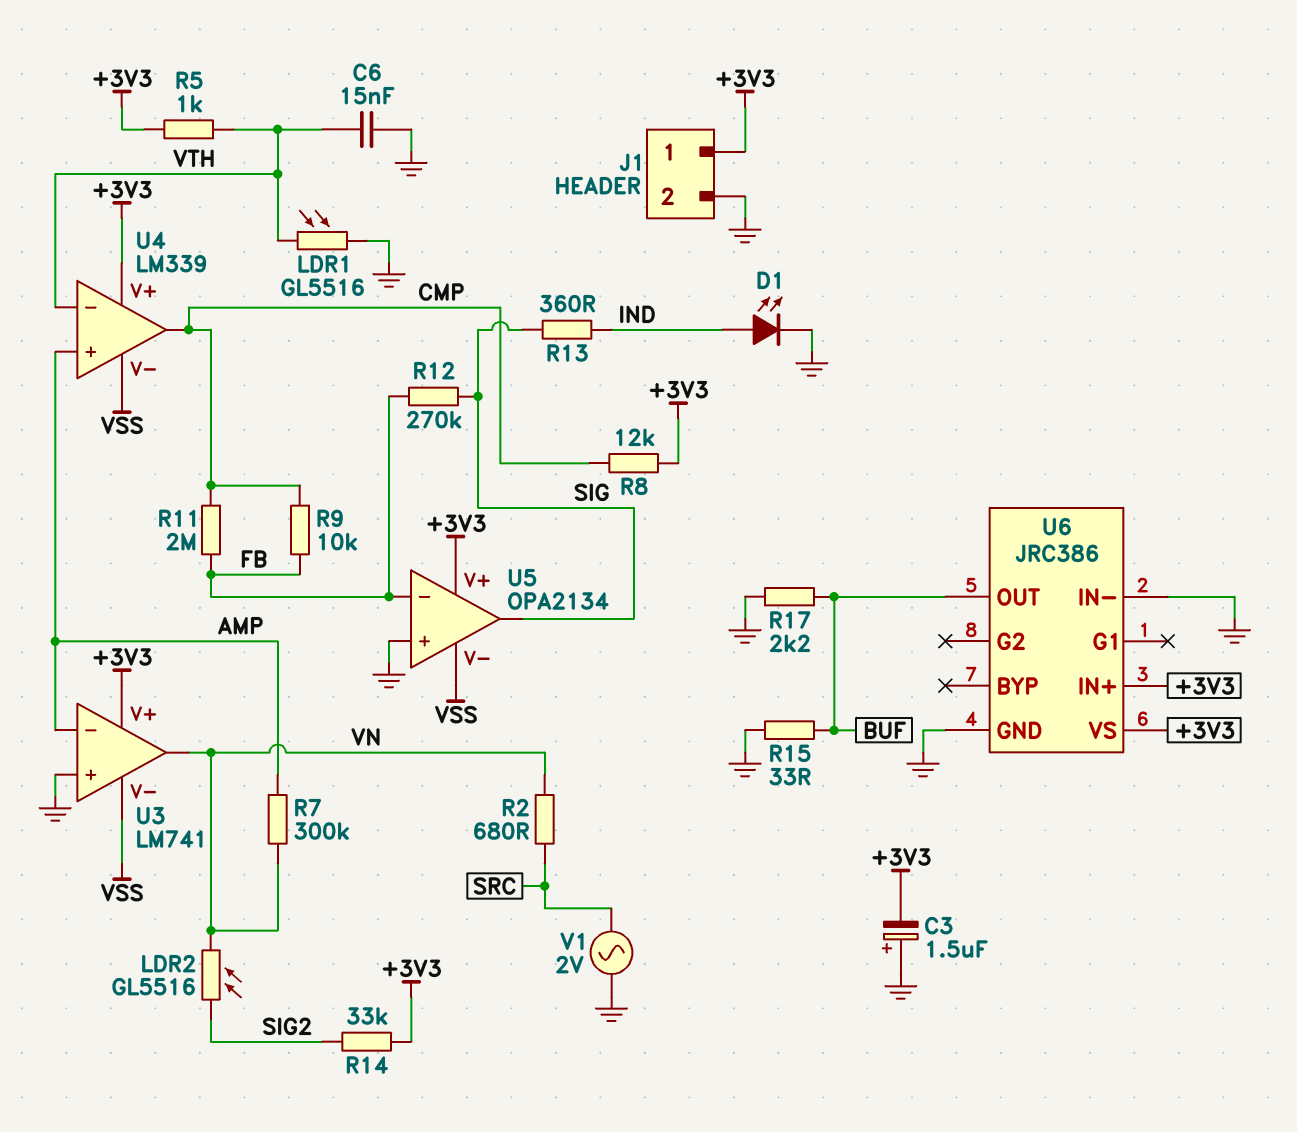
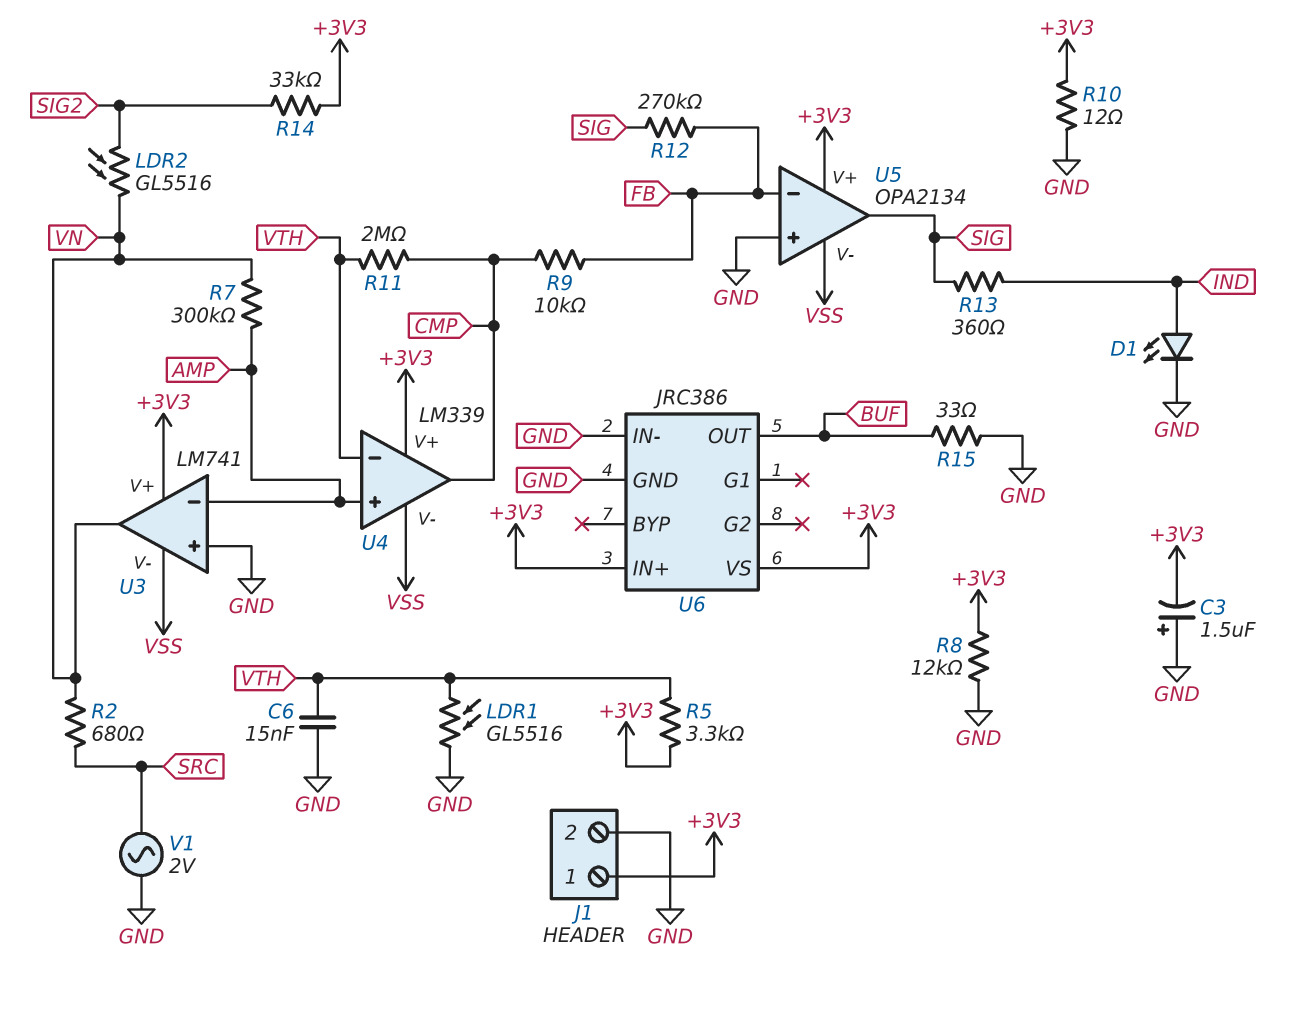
R5: 1k (+3V3, VTH) -> 3.3k (+3V3, VTH)
R8: 12k (+3V3, CMP) -> 12k (+3V3, GND)
R10: none -> 12 (+3V3, GND)
R11: 2M (CMP, FB) -> 2M (CMP, VTH)
R17: 2.2k (BUF, GND) -> none

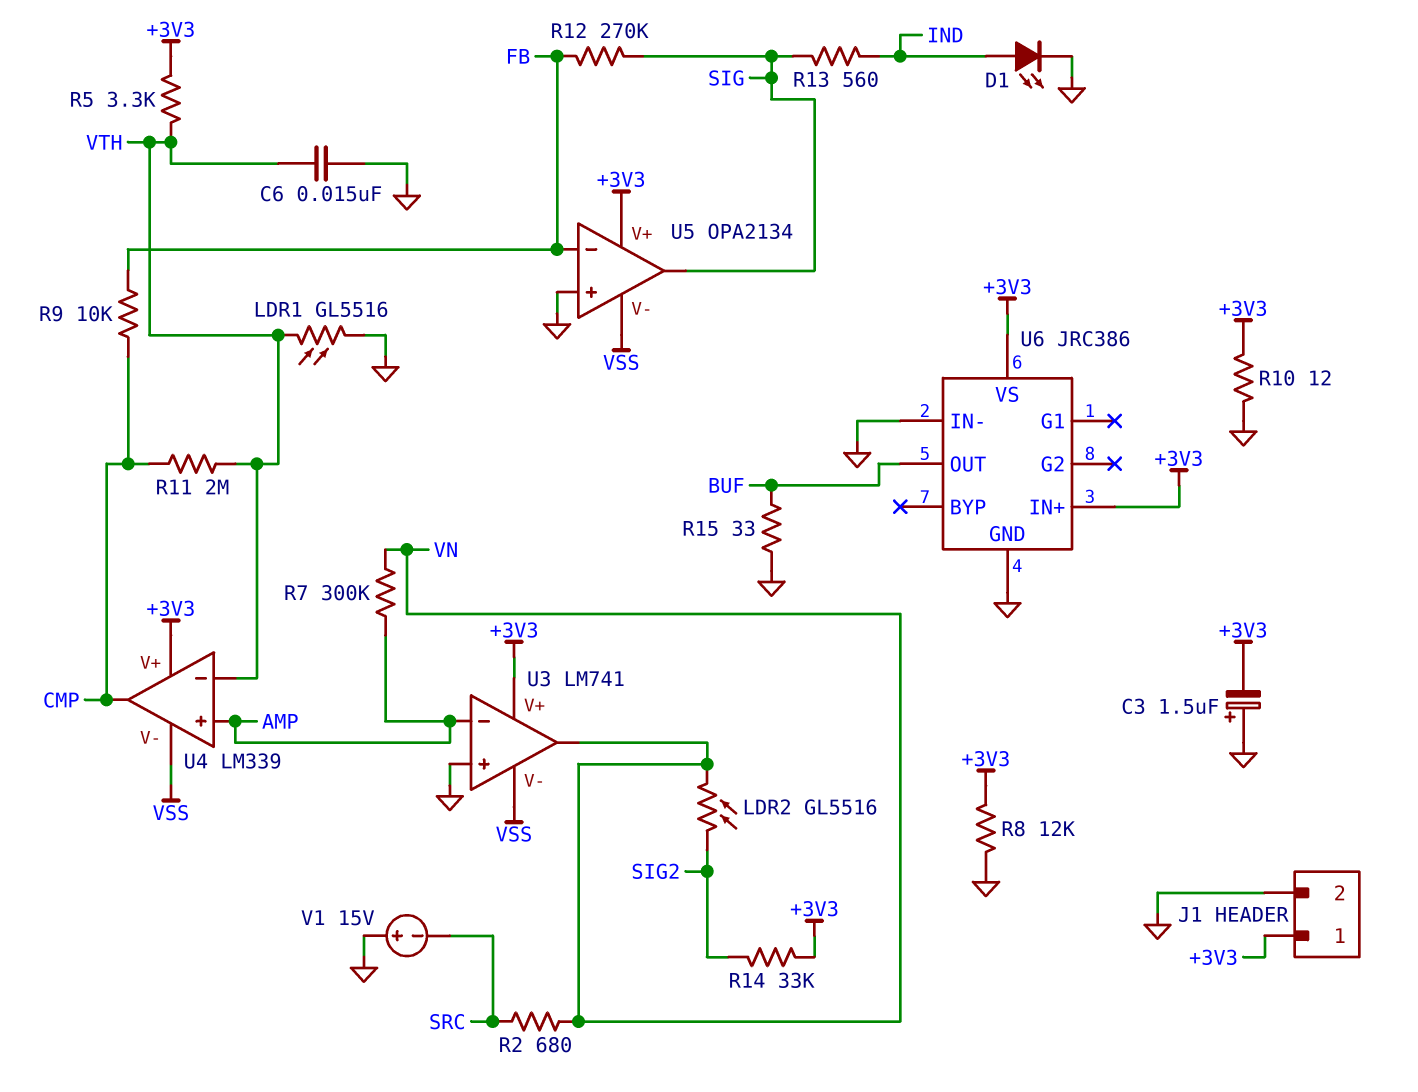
R13: 360 (IND, SIG) -> 560 (IND, SIG)
V1: AC 2V (GND, SRC) -> 15V (plus GND, minus SRC)

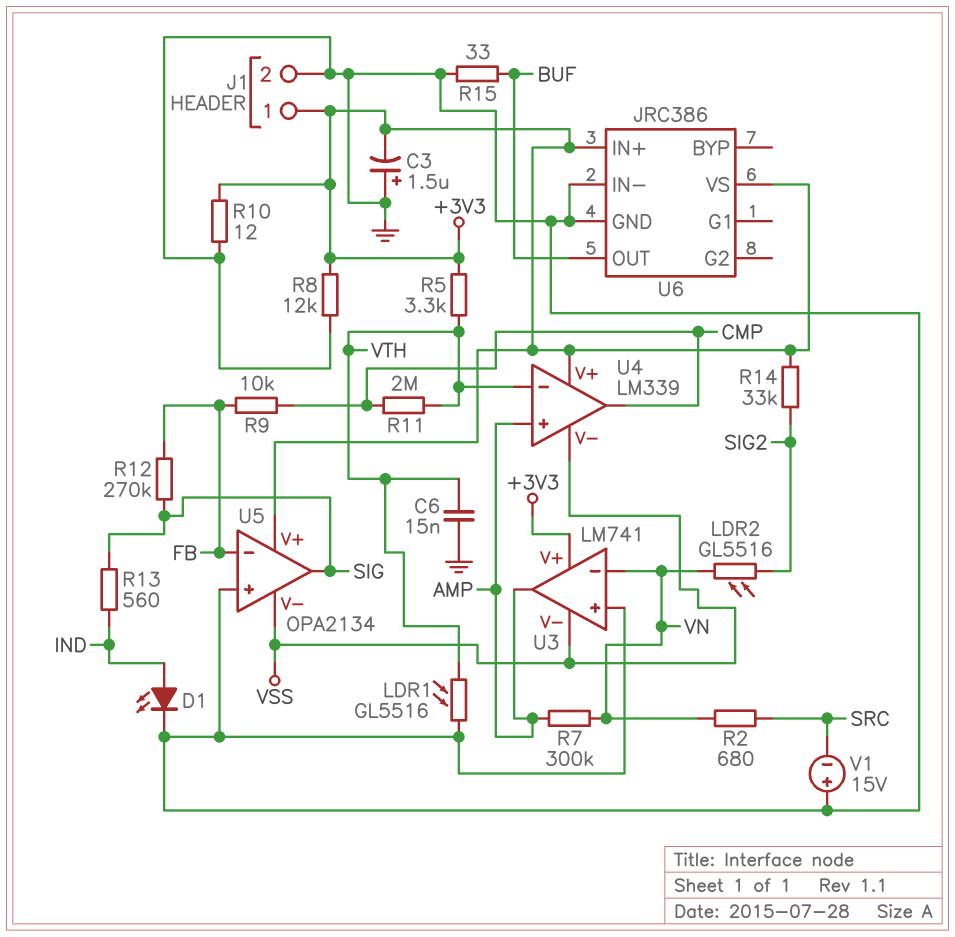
U3 pin in-: AMP -> VN
U3 pin out: VN -> AMP

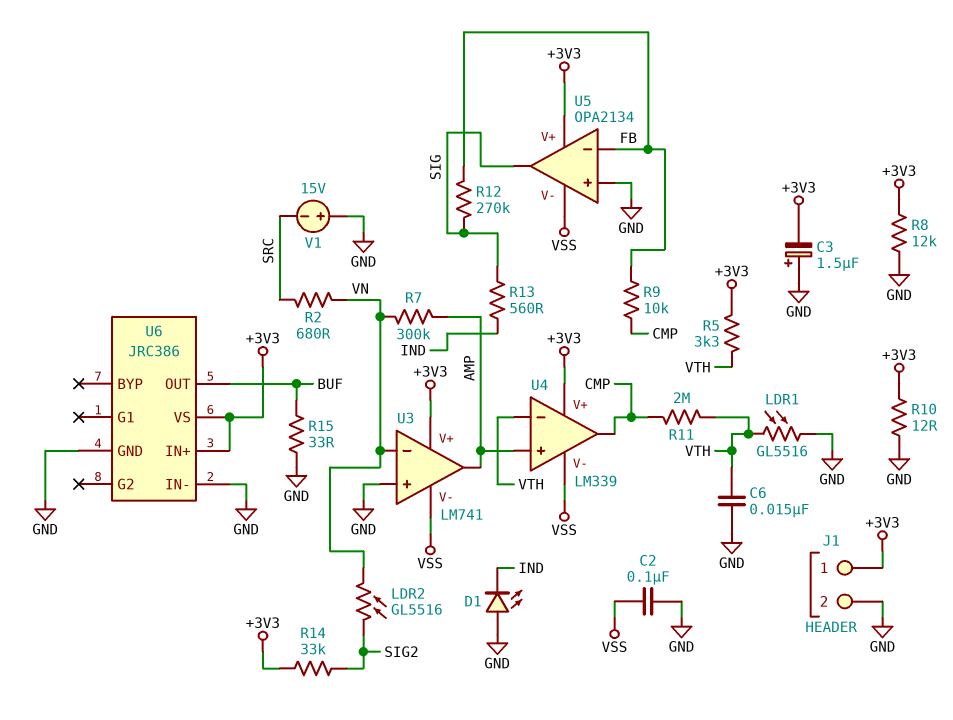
C2: none -> 100nF (GND, VSS)
D1: LED (A IND, K GND) -> LED (A GND, K IND)

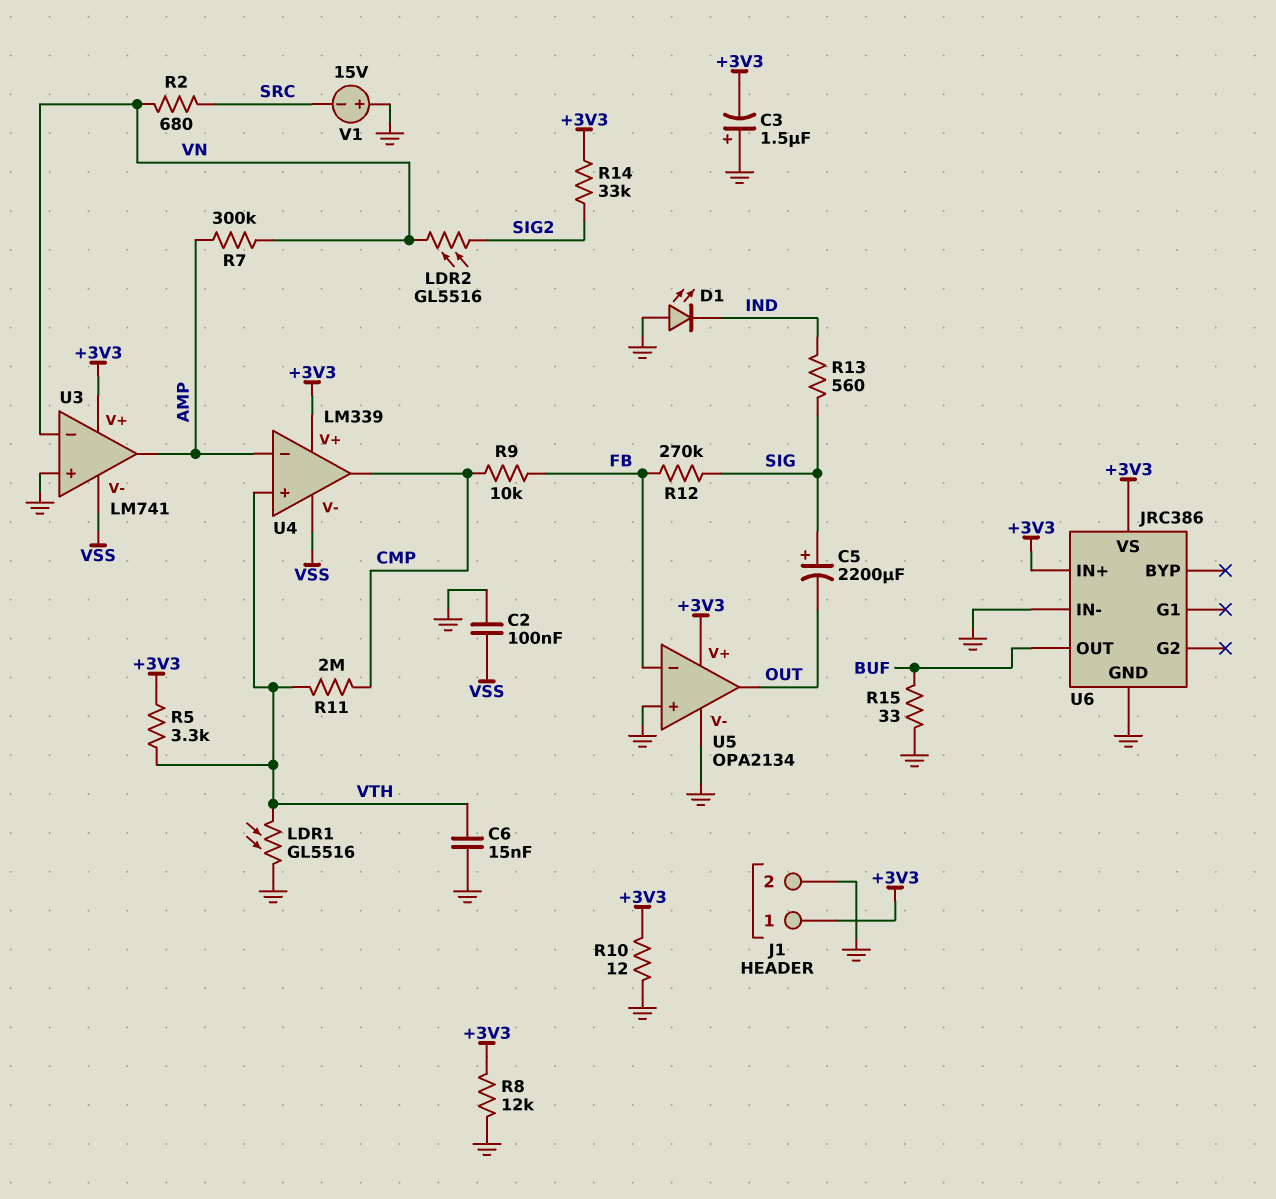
C5: none -> 2200uF (plus SIG, minus OUT)
U4 pin in+: AMP -> VTH
U4 pin in-: VTH -> AMP
U5 pin V-: VSS -> GND
U5 pin out: SIG -> OUT

